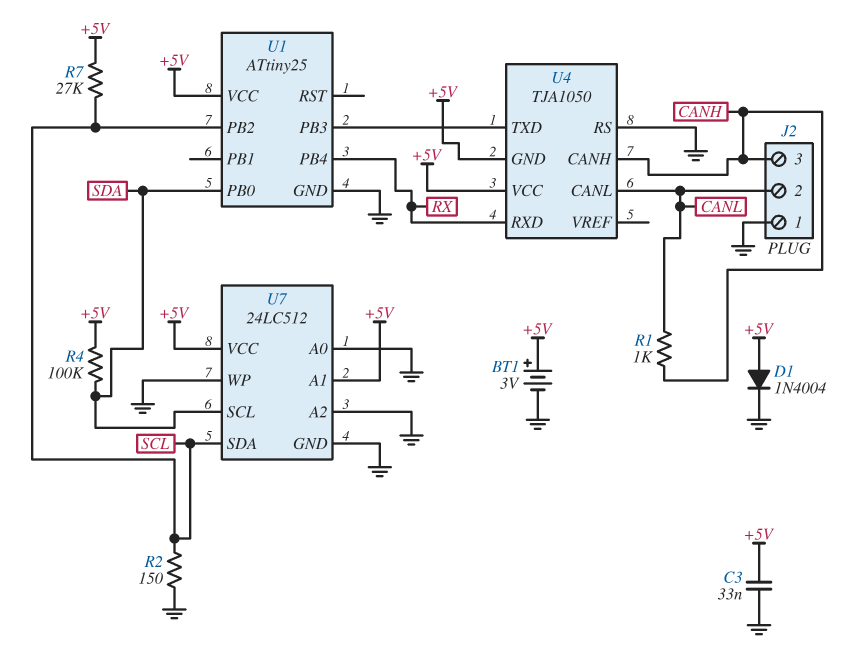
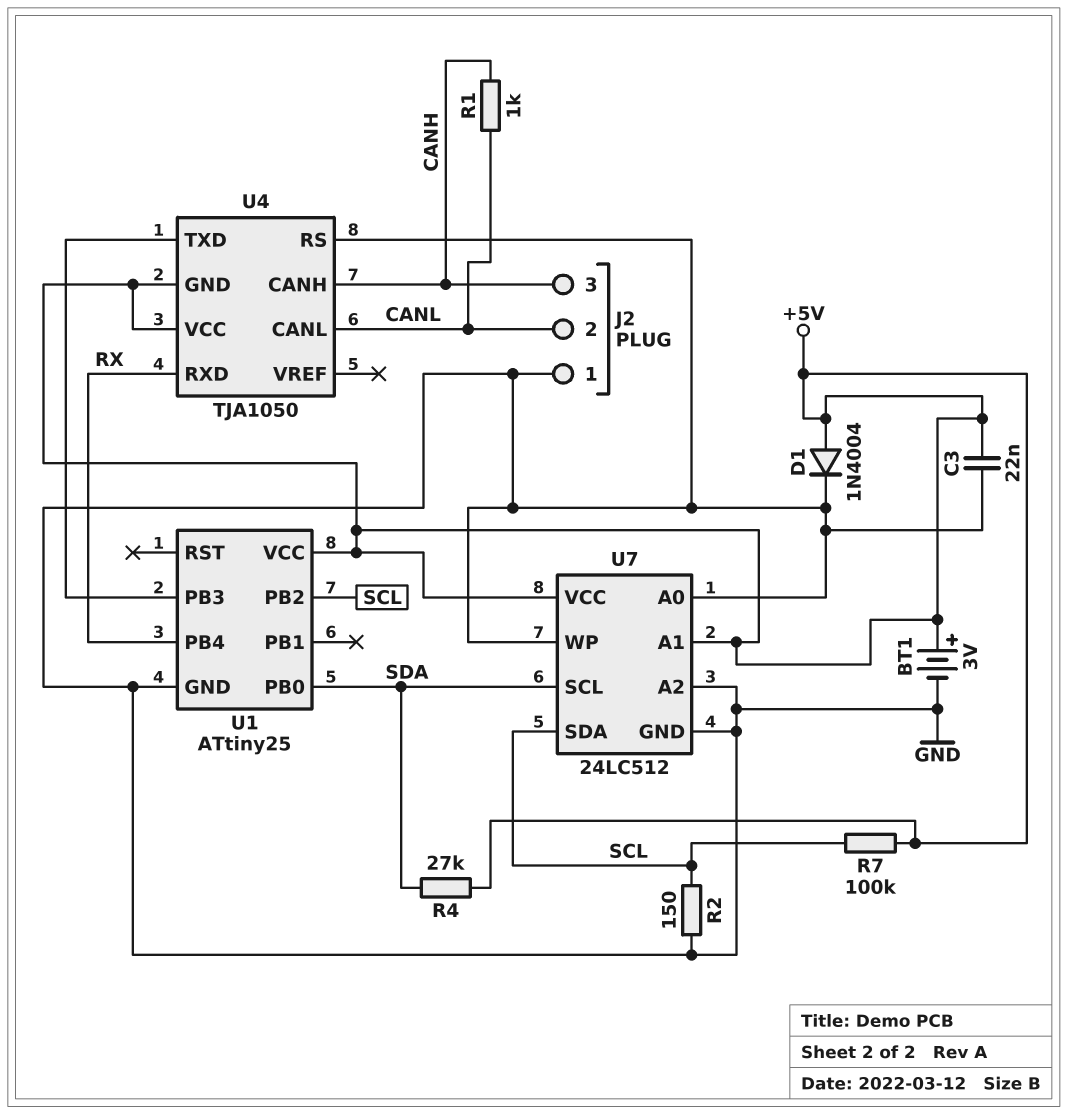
C3: 33nF (+5V, GND) -> 22nF (+5V, GND)
R4: 100k (+5V, SDA) -> 27k (+5V, SDA)
R7: 27k (+5V, SCL) -> 100k (+5V, SCL)

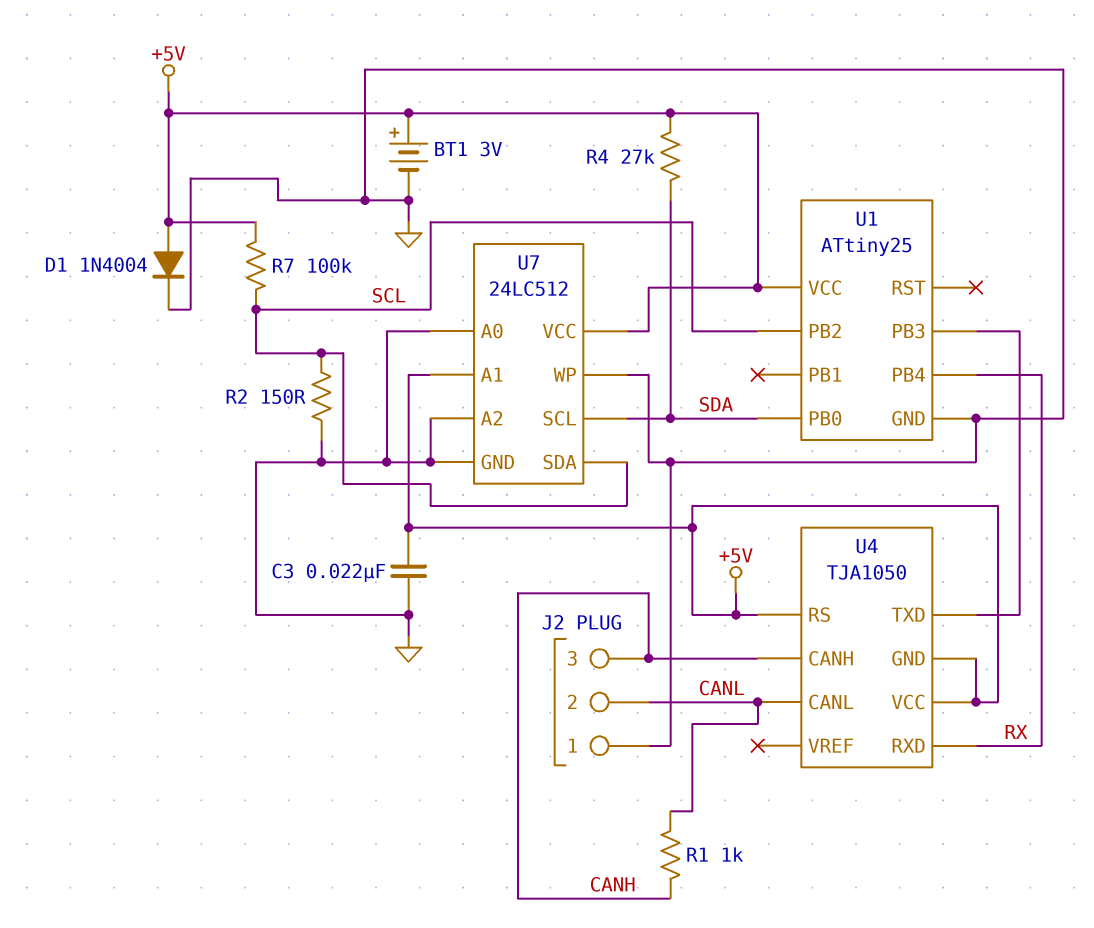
U4 pin RS: GND -> +5V

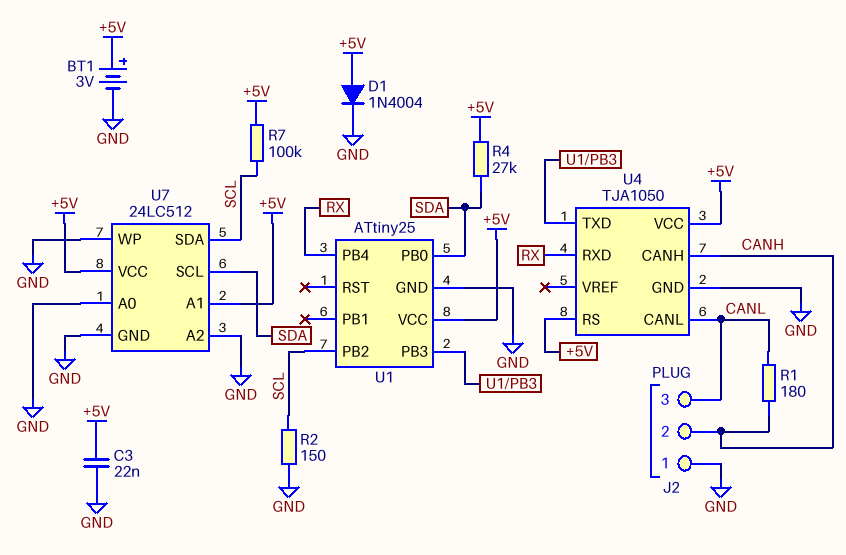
J2 pin 2: CANL -> CANH
J2 pin 3: CANH -> CANL
R1: 1k (CANH, CANL) -> 180 (CANH, CANL)
U4 pin GND: +5V -> GND

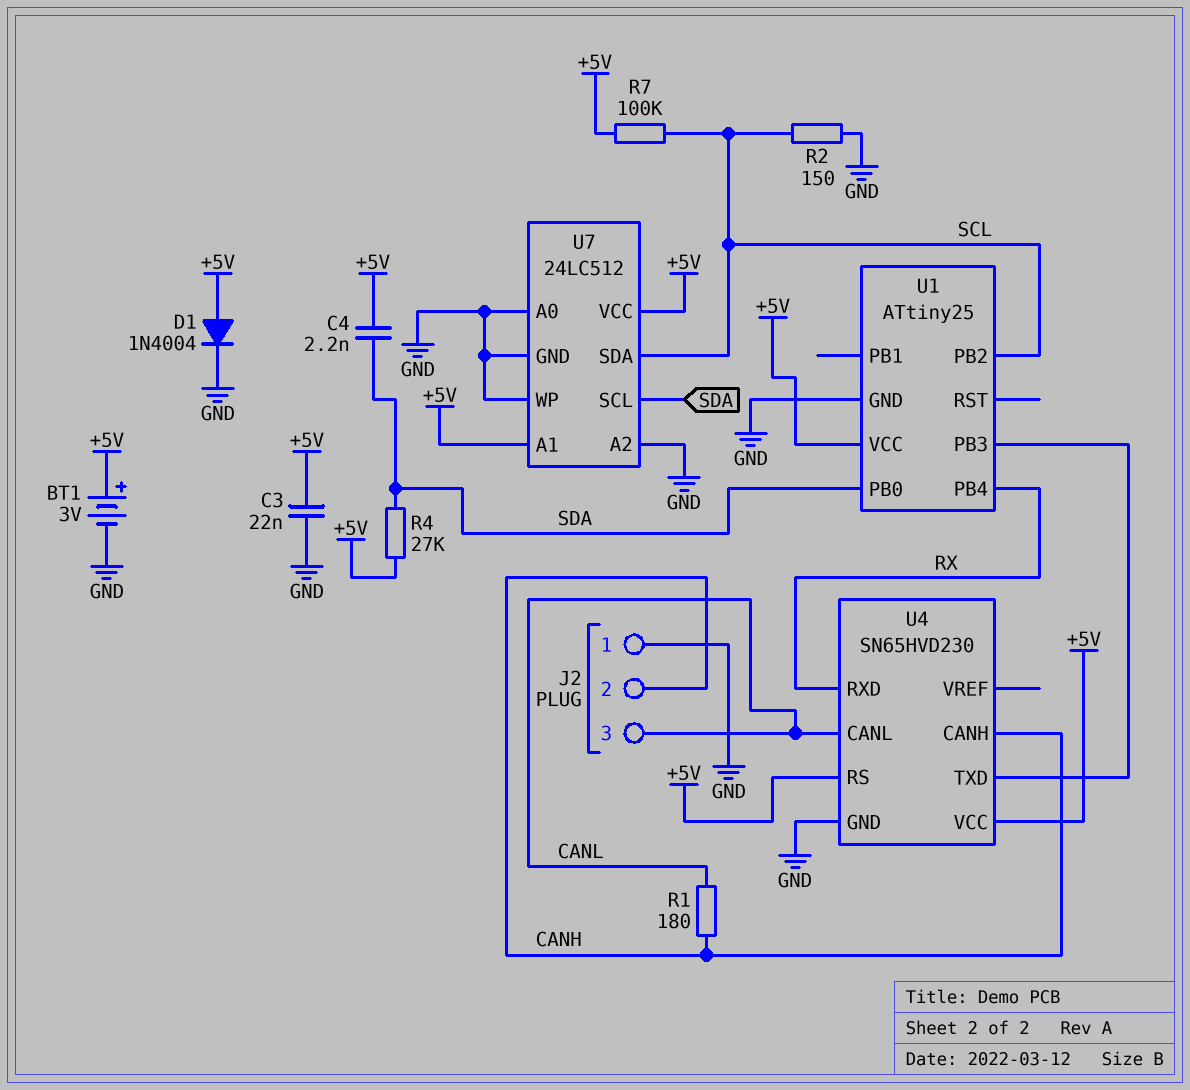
C4: none -> 2.2nF (+5V, SDA)
U4: TJA1050 -> SN65HVD230

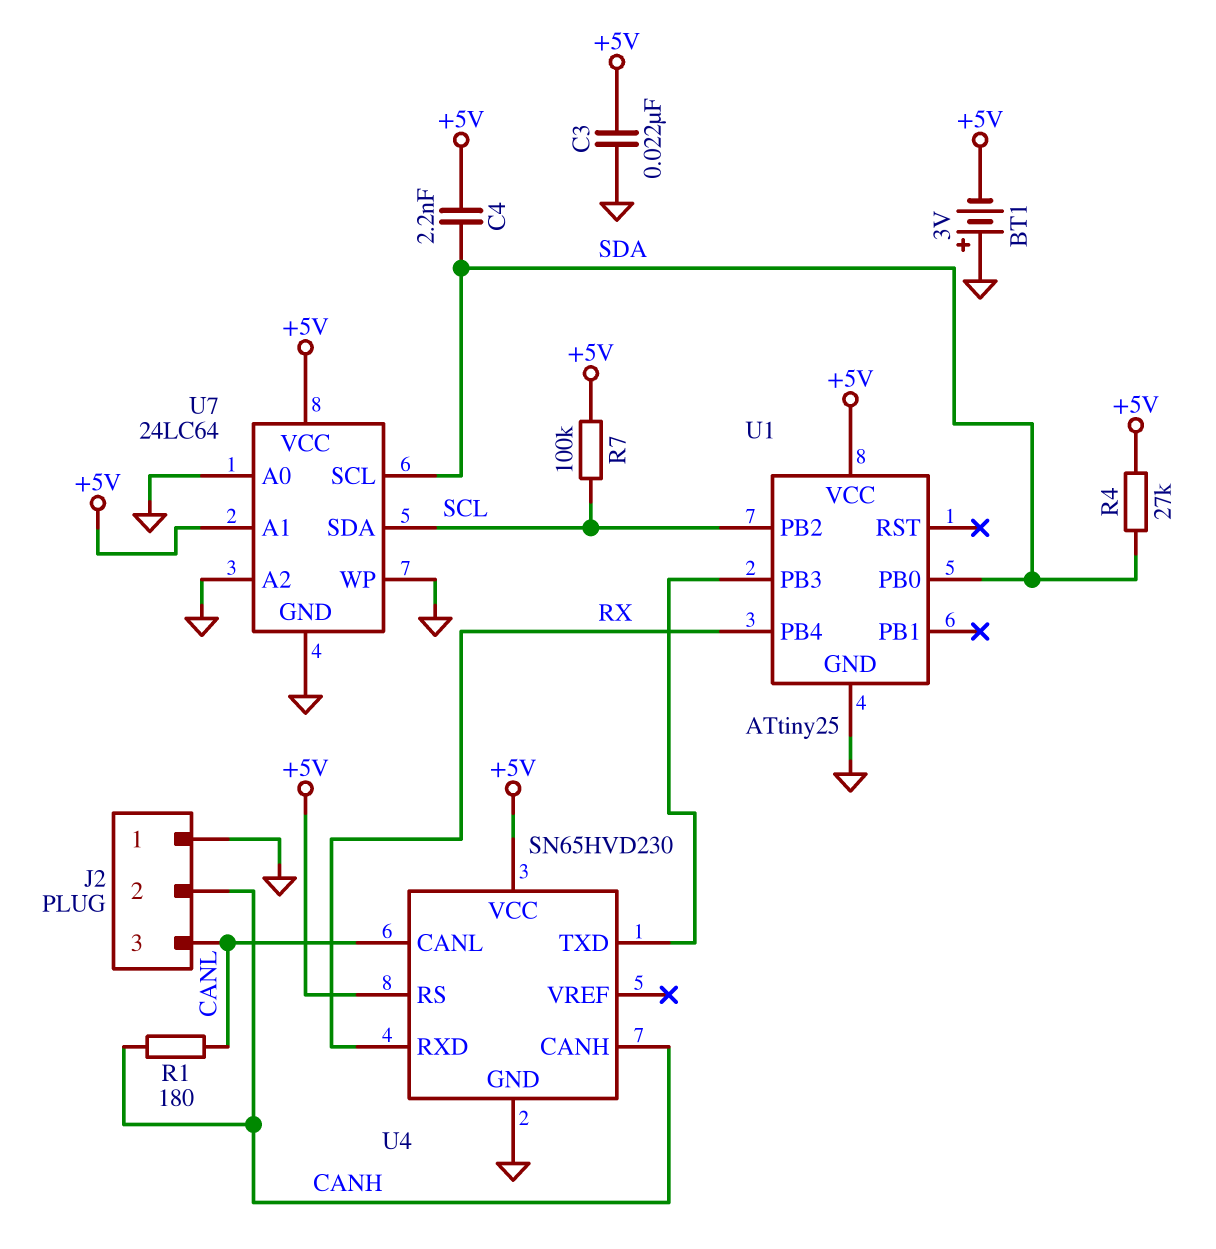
BT1: 3V (plus +5V, minus GND) -> 3V (plus GND, minus +5V)
D1: diode 1N4004 (A +5V, K GND) -> none
R2: 150 (GND, SCL) -> none
U7: 24LC512 -> 24LC64

